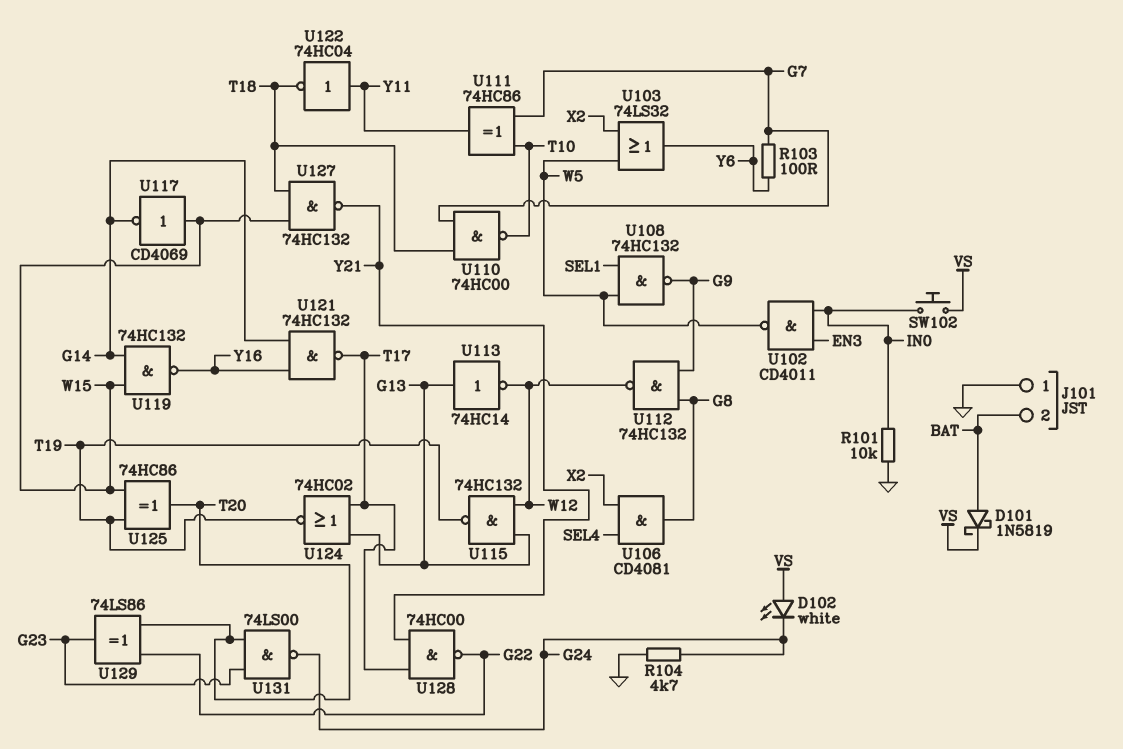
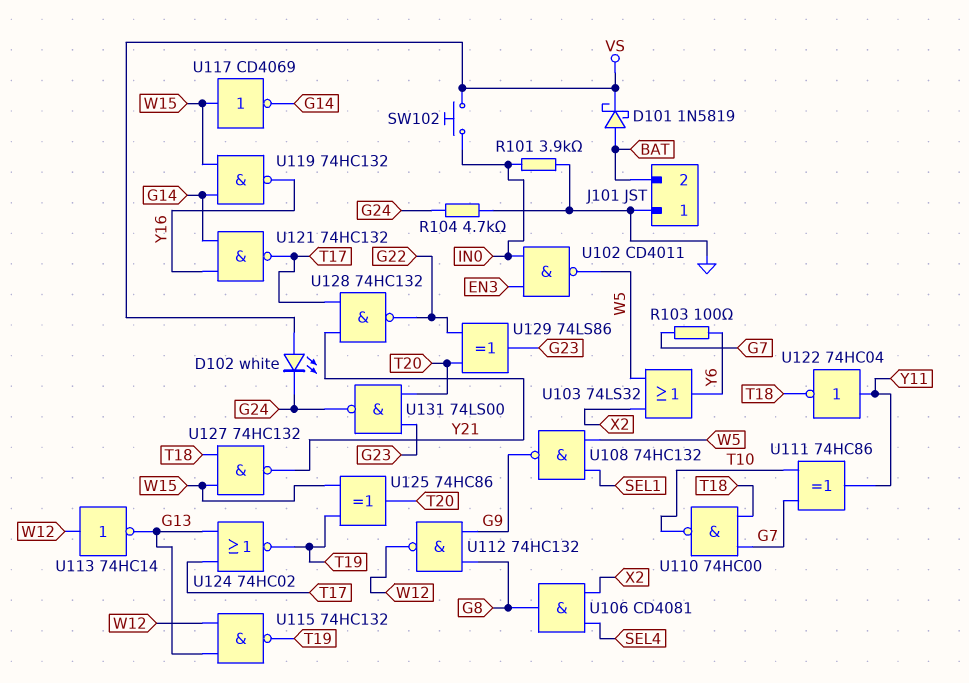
R101: 10k (GND, IN0) -> 3.9k (GND, IN0)
U113: NOT 74HC14 (in G13, out W12) -> NOT 74HC14 (in W12, out G13)
U128: NAND 74HC00 (in T17, in Y21, out G22) -> NAND 74HC132 (in T17, in Y21, out G22)

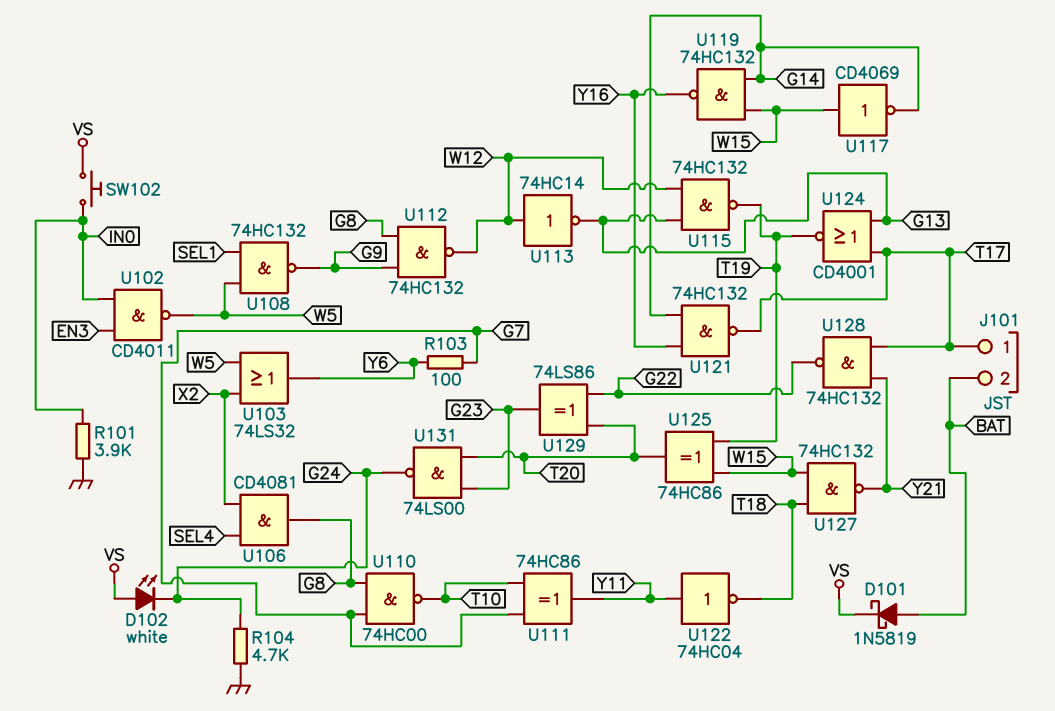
J101 pin 1: GND -> T17
U110: NAND 74HC00 (in G7, in T18, out T10) -> NAND 74HC00 (in G7, in G8, out T10)
U124: NOR 74HC02 (in G13, in T17, out T19) -> NOR CD4001 (in G13, in T17, out T19)

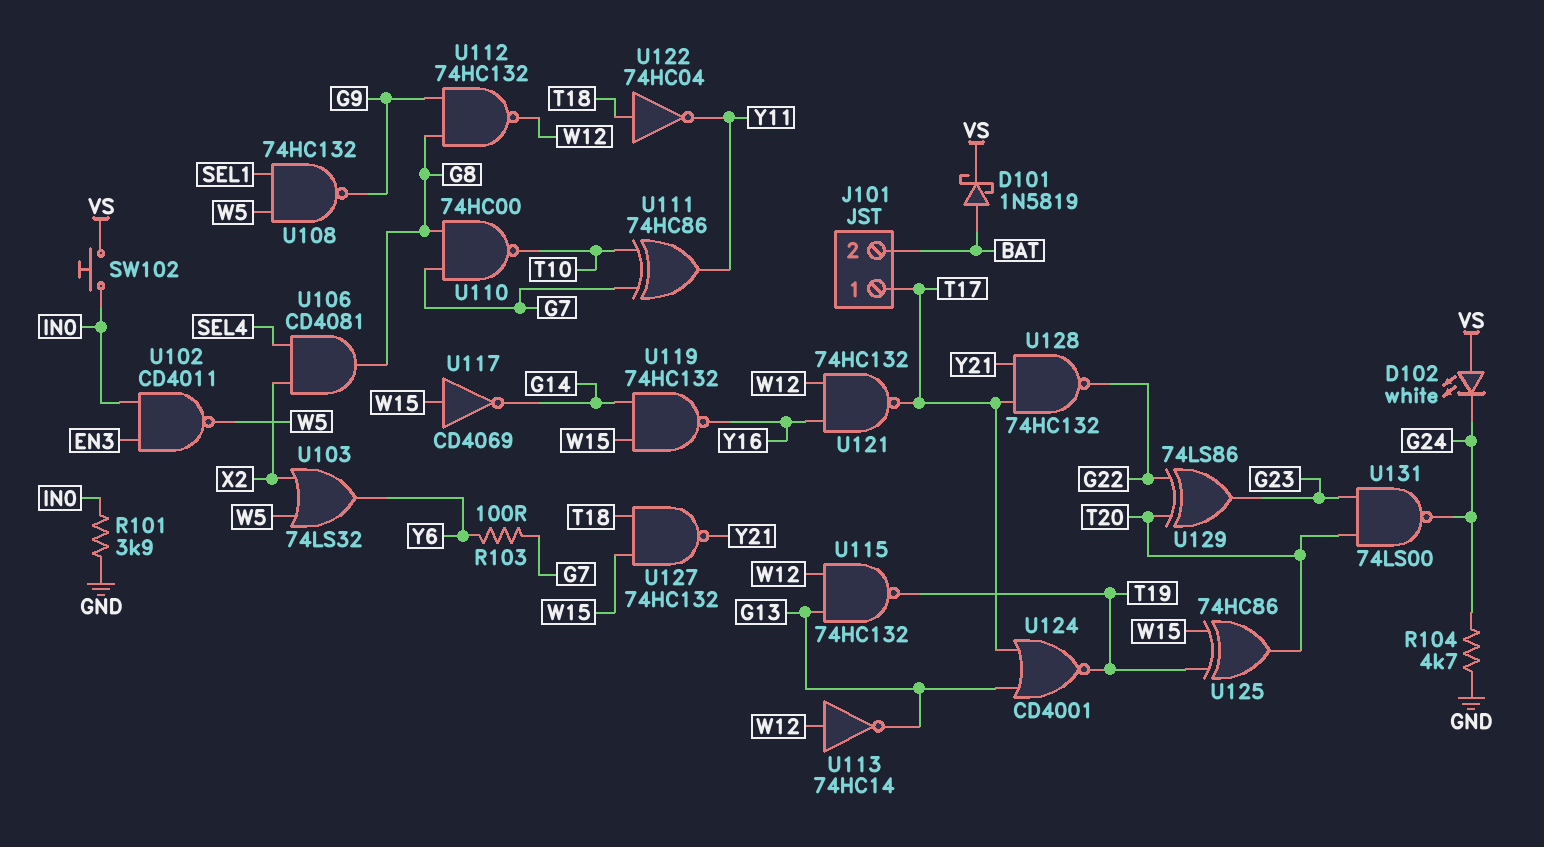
U121: NAND 74HC132 (in G14, in Y16, out T17) -> NAND 74HC132 (in W12, in Y16, out T17)
U122: NOT 74HC04 (in Y11, out T18) -> NOT 74HC04 (in T18, out Y11)

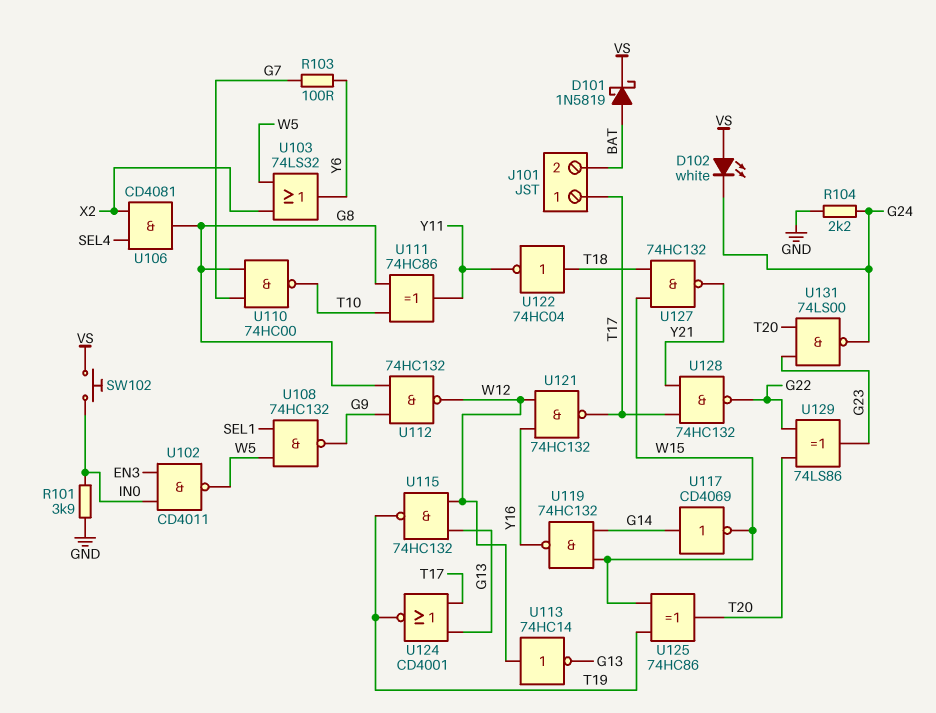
R104: 4.7k (G24, GND) -> 2.2k (G24, GND)
U111: XOR 74HC86 (in G7, in T10, out Y11) -> XOR 74HC86 (in G8, in T10, out Y11)
U117: NOT CD4069 (in W15, out G14) -> NOT CD4069 (in G14, out W15)

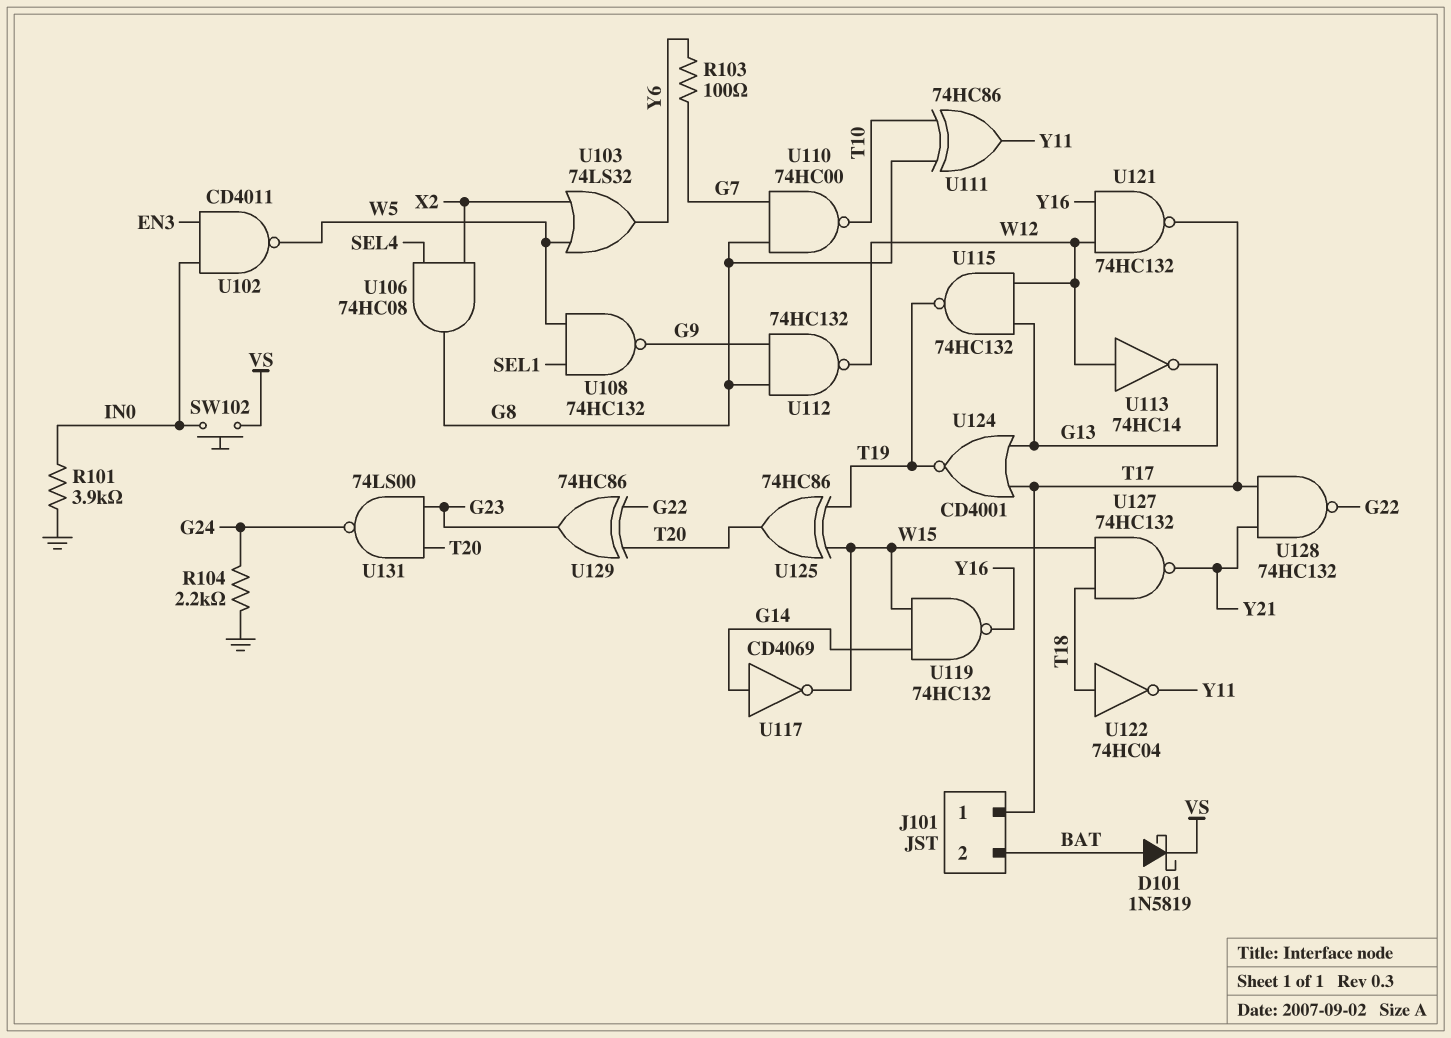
D102: LED white (A VS, K G24) -> none
U106: AND CD4081 (in SEL4, in X2, out G8) -> AND 74HC08 (in SEL4, in X2, out G8)
U129: XOR 74LS86 (in G22, in T20, out G23) -> XOR 74HC86 (in G22, in T20, out G23)

